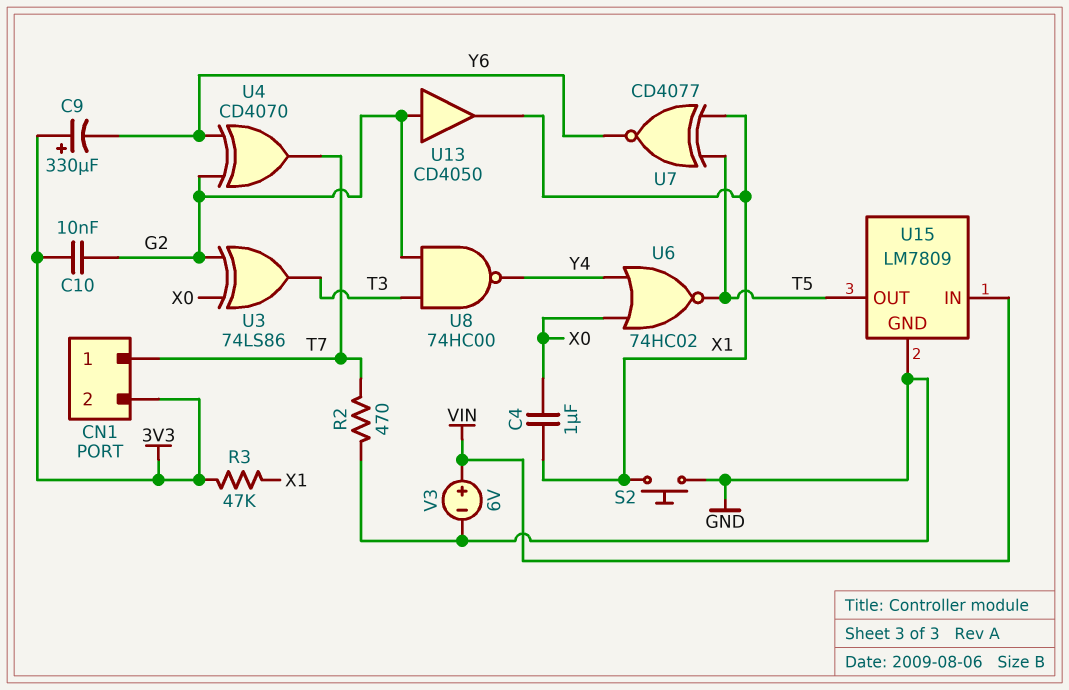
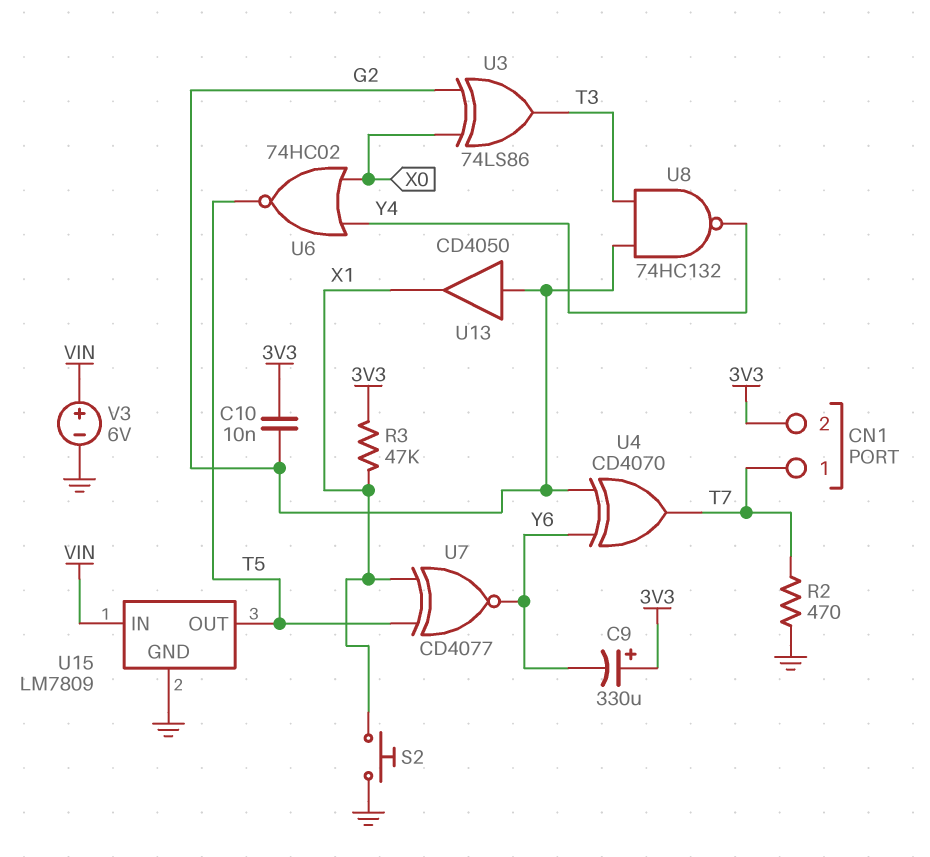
C4: 1uF (X0, X1) -> none
U8: NAND 74HC00 (in G2, in T3, out Y4) -> NAND 74HC132 (in G2, in T3, out Y4)

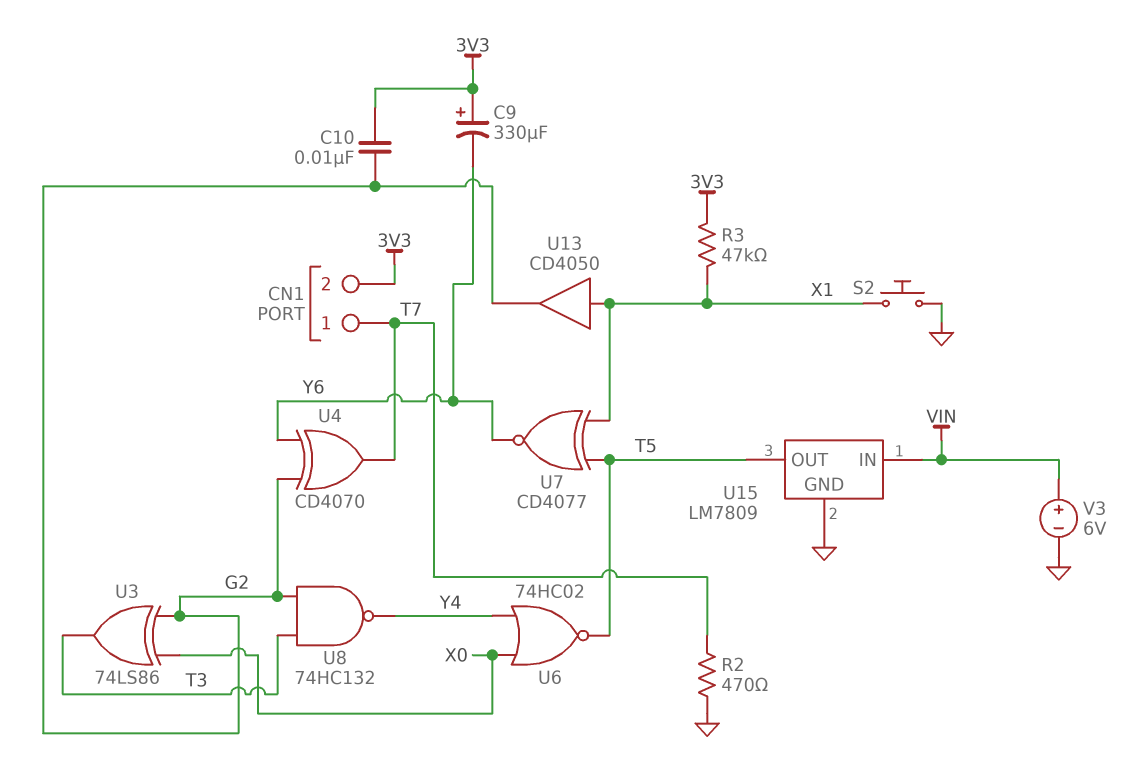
U13: buffer CD4050 (in G2, out X1) -> buffer CD4050 (in X1, out G2)

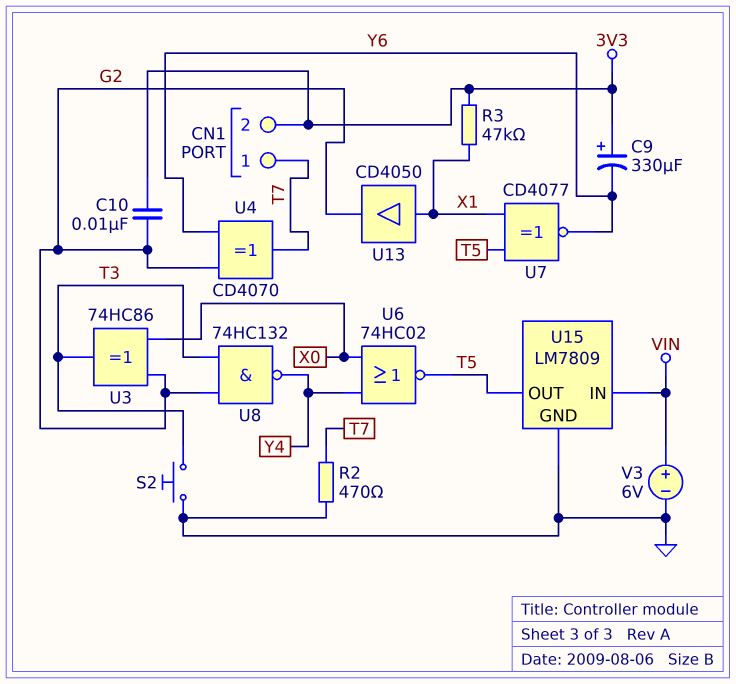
S2: button (GND, X1) -> button (GND, T3)
U3: XOR 74LS86 (in G2, in X0, out T3) -> XOR 74HC86 (in G2, in X0, out T3)

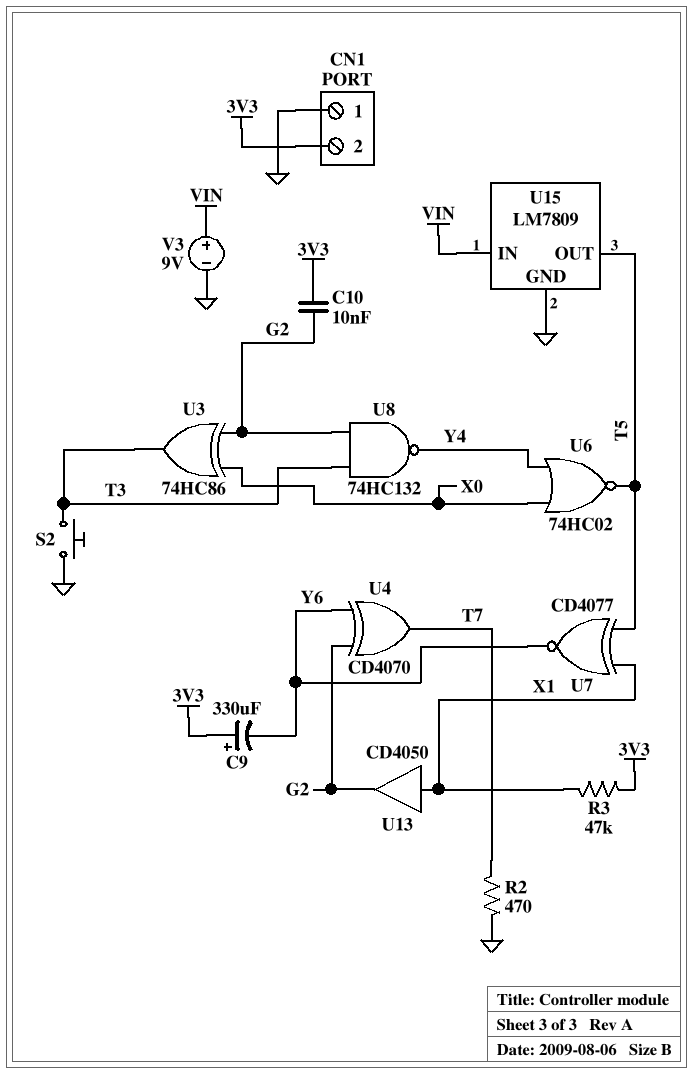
CN1 pin 1: T7 -> GND
V3: 6V (plus VIN, minus GND) -> 9V (plus VIN, minus GND)

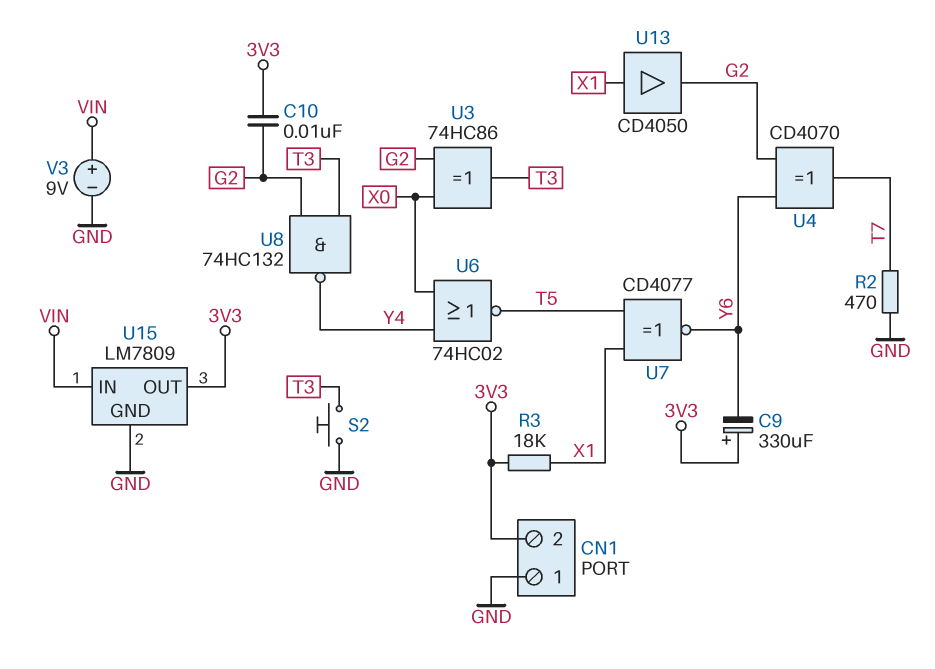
R3: 47k (3V3, X1) -> 18k (3V3, X1)
U15 pin OUT: T5 -> 3V3

